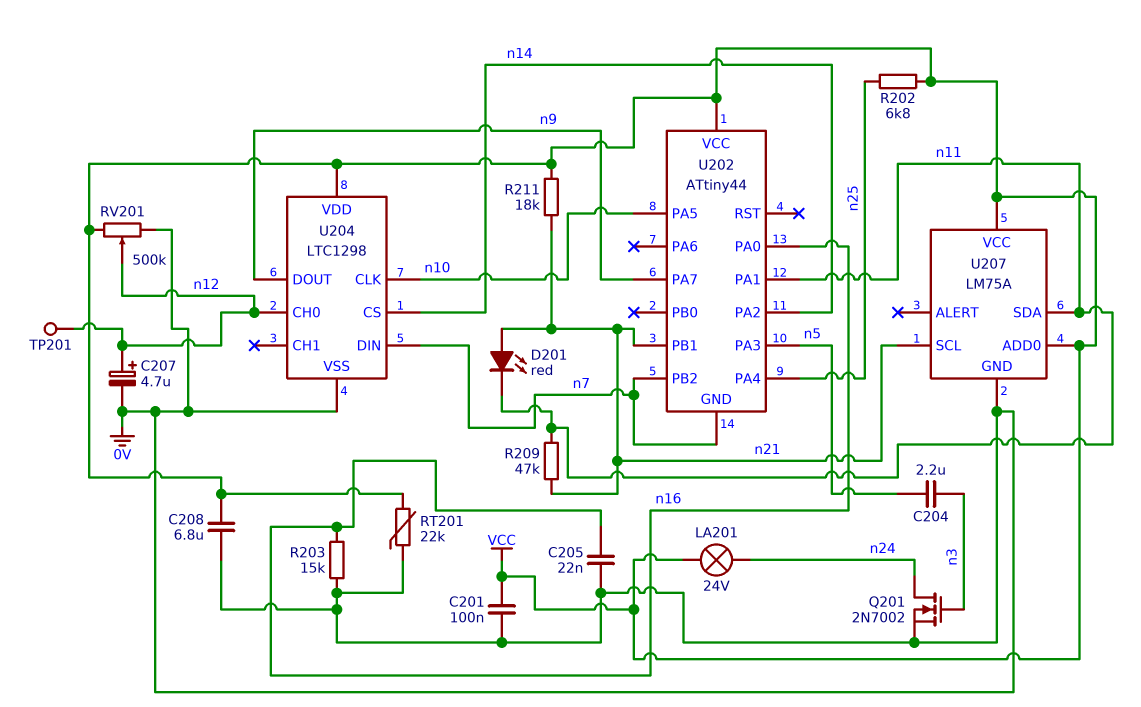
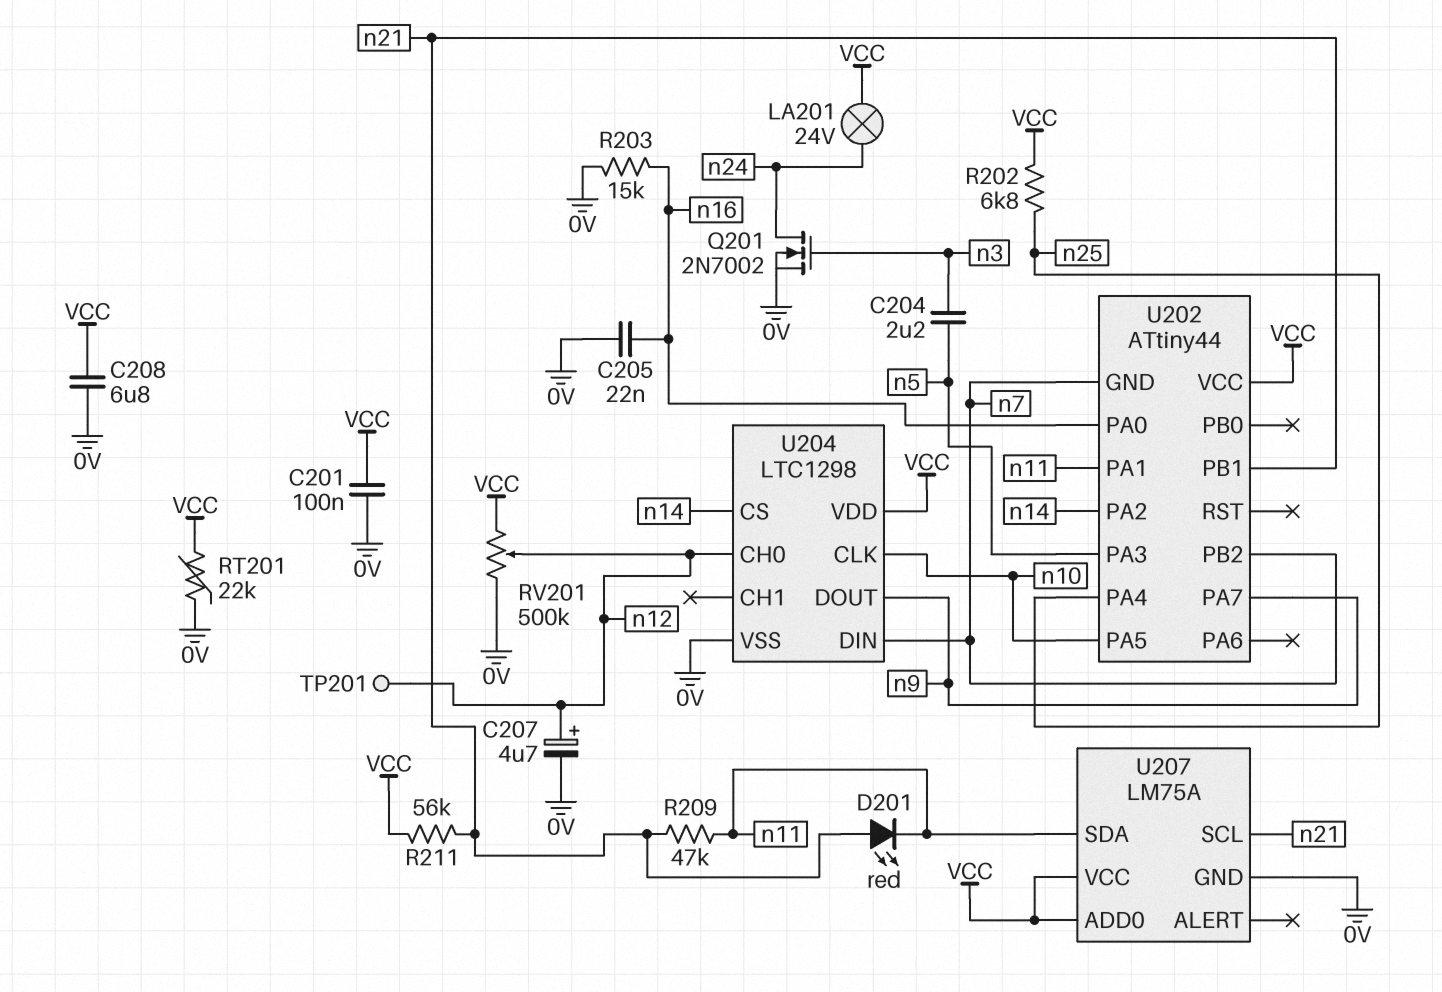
R211: 18k (VCC, n21) -> 56k (VCC, n21)

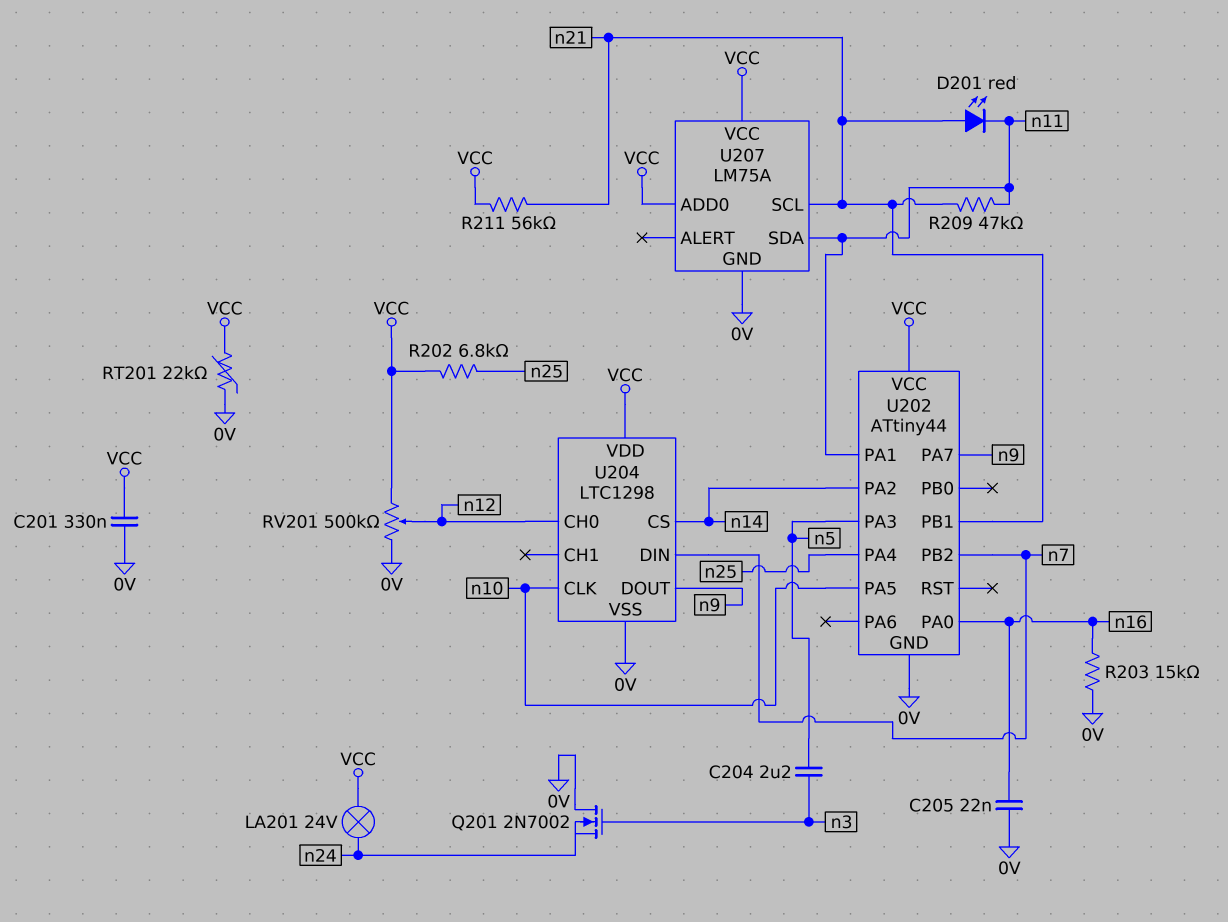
C201: 100nF (0V, VCC) -> 330nF (0V, VCC)
C207: 4.7uF (plus n12, minus 0V) -> none
C208: 6.8uF (0V, VCC) -> none
Q201: NMOS 2N7002 (G n3, D n24, S 0V) -> NMOS 2N7002 (G n3, D 0V, S n24)
TP201: test point (n12) -> none
U202 pin GND: n7 -> 0V

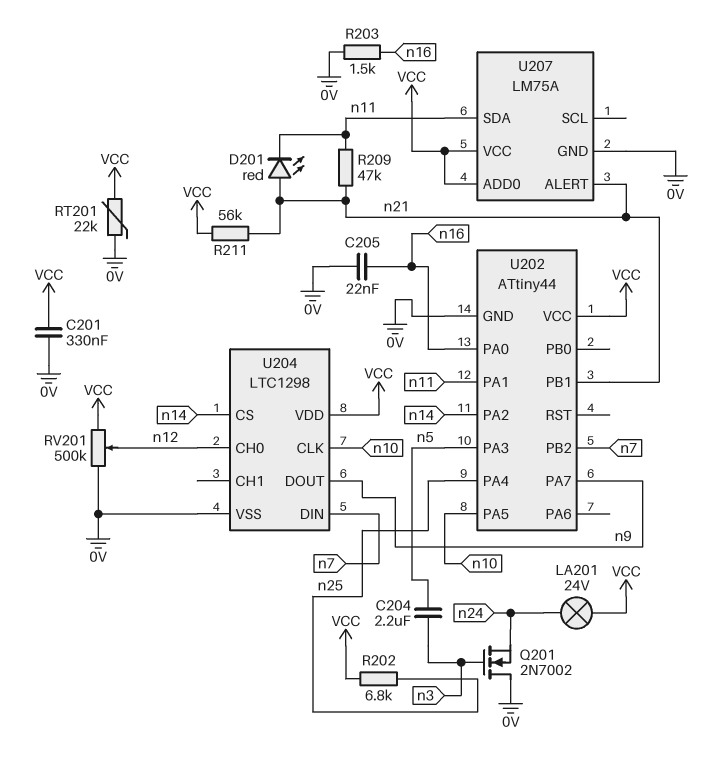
R203: 15k (0V, n16) -> 1.5k (0V, n16)
U207 pin ALERT: none -> n21
U207 pin SCL: n21 -> none

